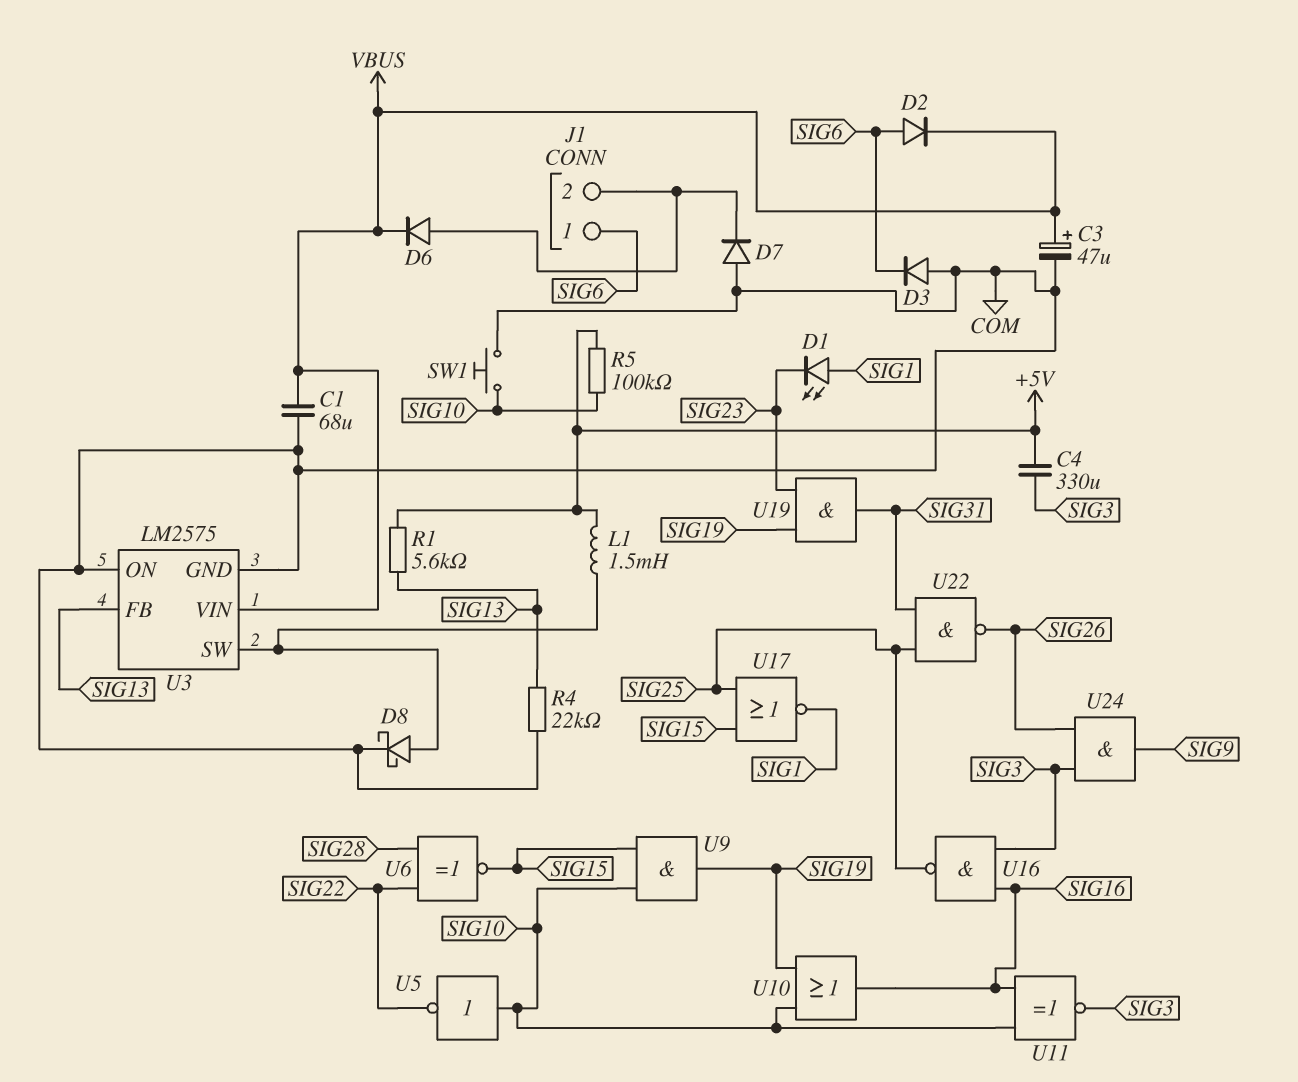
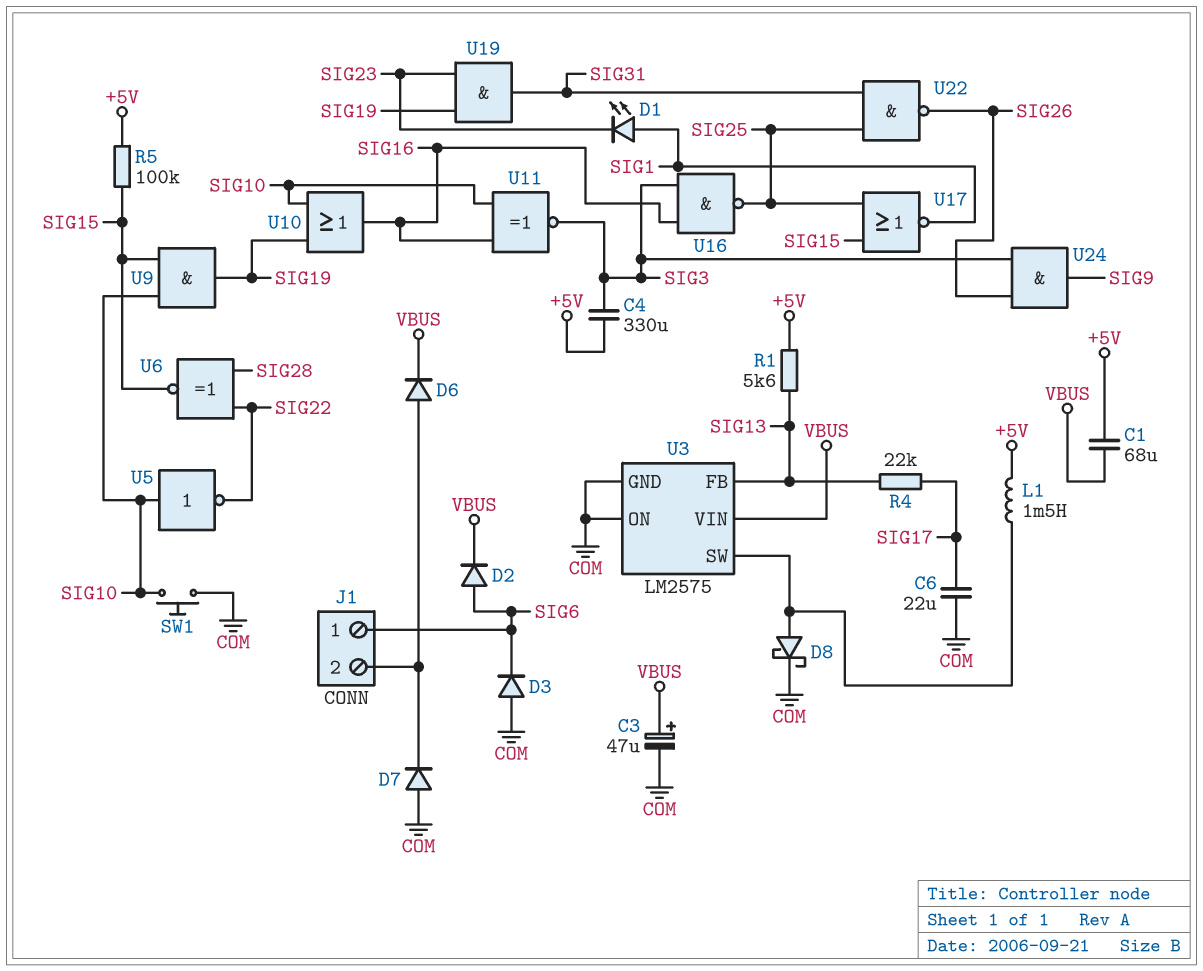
C1: 68uF (COM, VBUS) -> 68uF (+5V, VBUS)
C6: none -> 22uF (COM, SIG17)
R4: 22k (COM, SIG13) -> 22k (SIG13, SIG17)
R5: 100k (+5V, SIG10) -> 100k (+5V, SIG15)

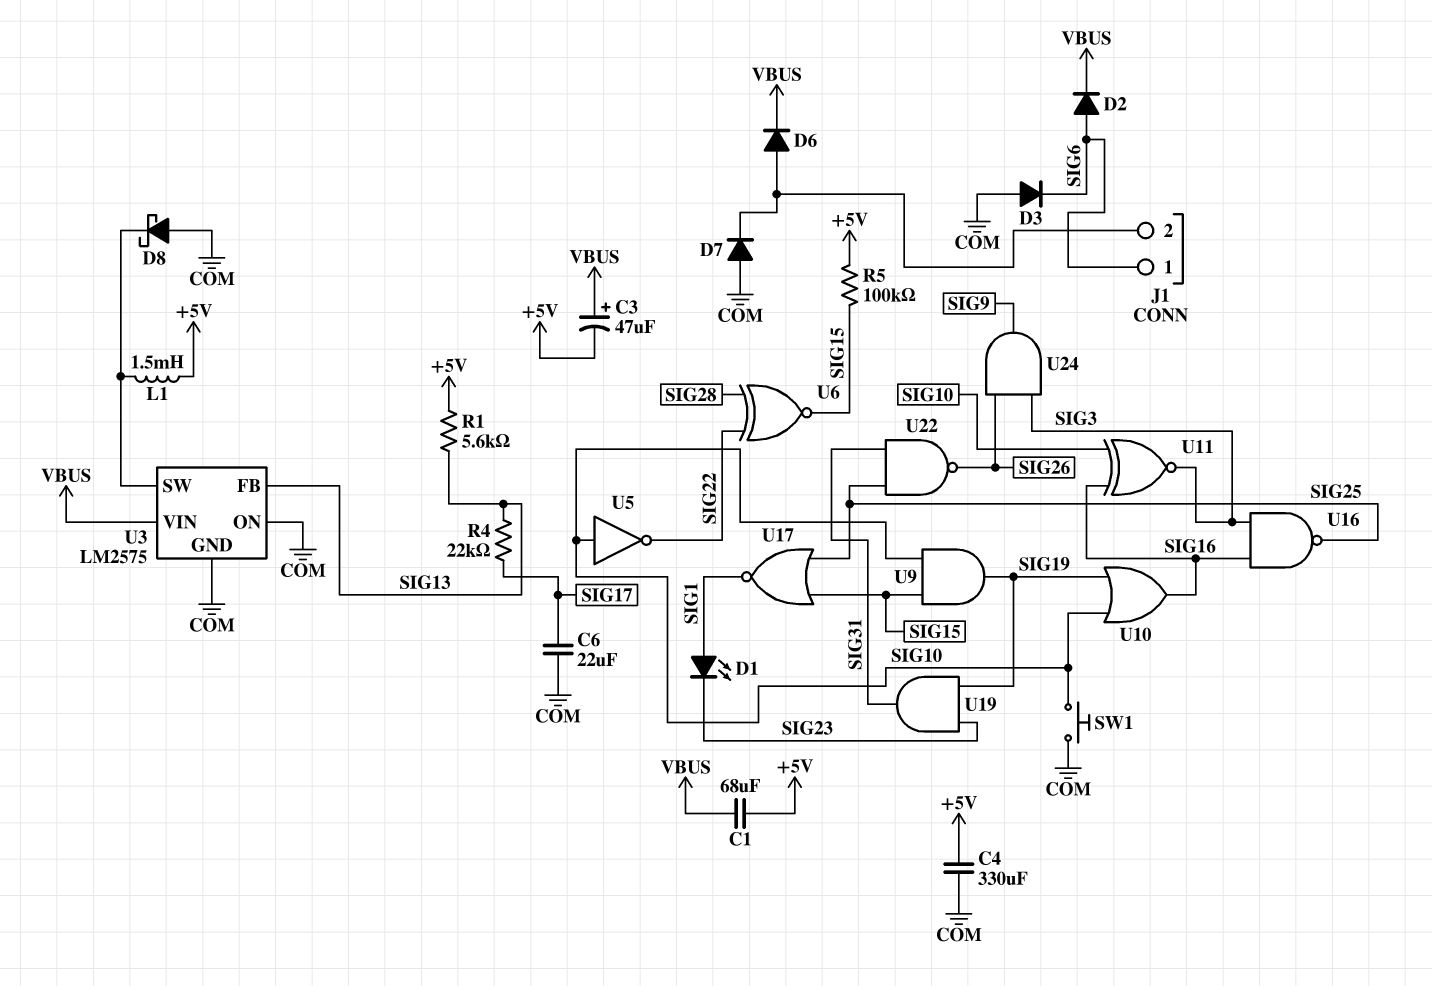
C3: 47uF (plus VBUS, minus COM) -> 47uF (plus VBUS, minus +5V)
C4: 330uF (+5V, SIG3) -> 330uF (+5V, COM)
D8: schottky (A U3/SW, K COM) -> schottky (A COM, K U3/SW)

